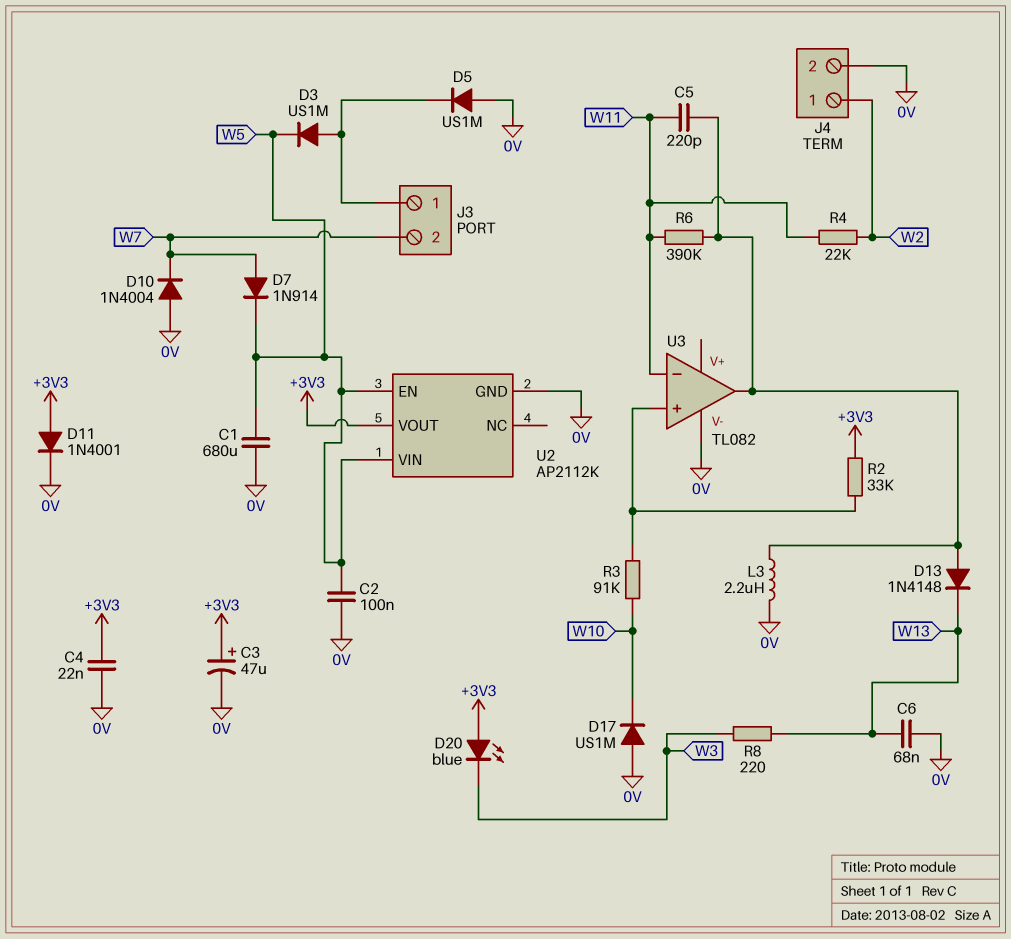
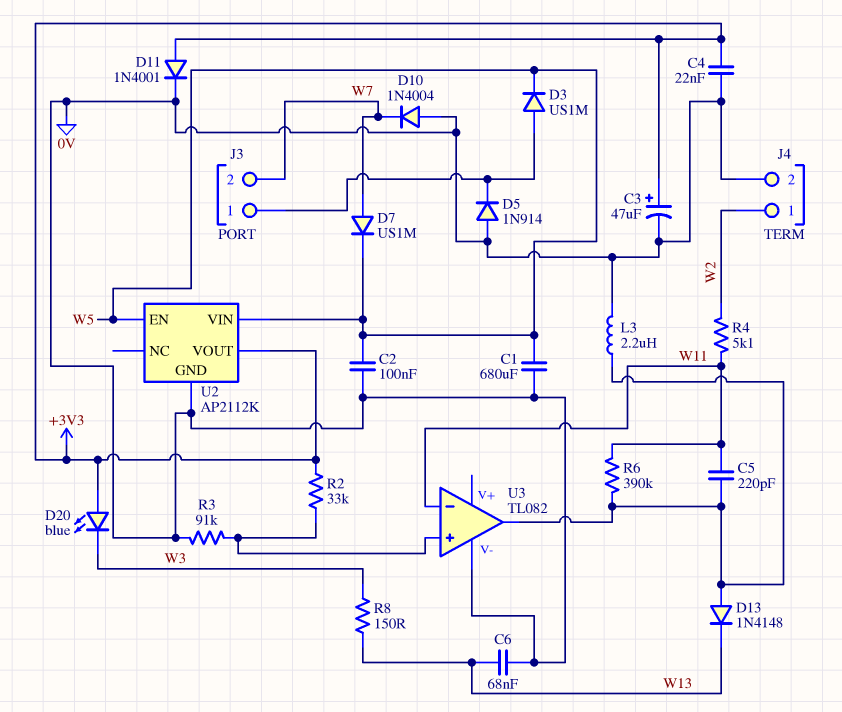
D5: diode US1M (A 0V, K J3/1) -> diode 1N914 (A 0V, K J3/1)
D7: diode 1N914 (A W7, K W5) -> diode US1M (A W7, K W5)
D17: diode US1M (A 0V, K W10) -> none
R3: 91k (U3/in+, W10) -> 91k (0V, U3/in+)
R4: 22k (W2, W11) -> 5.1k (W2, W11)
R8: 220 (W3, W13) -> 150 (W3, W13)

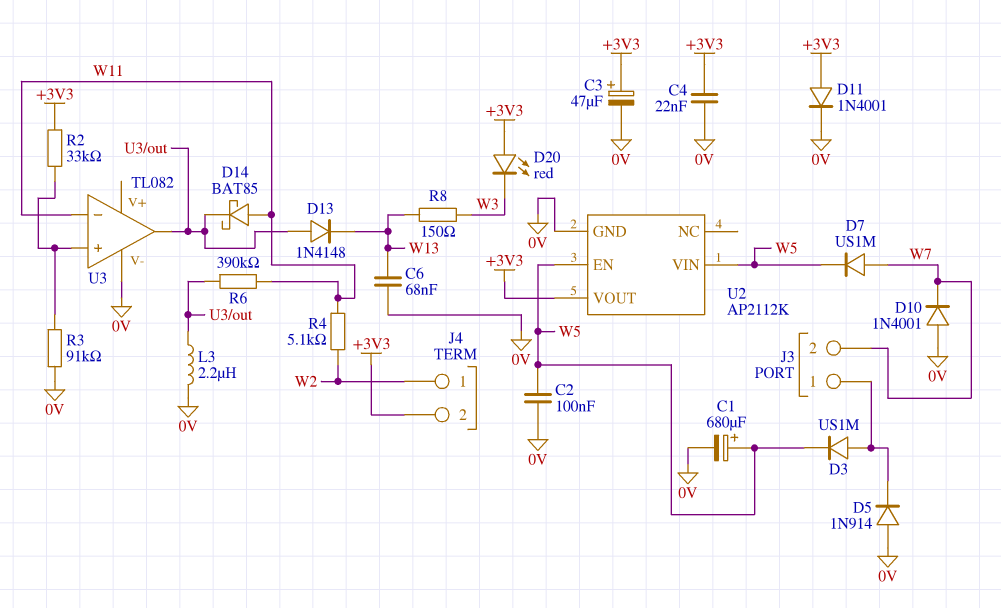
C1: 680uF (0V, W5) -> 680uF (plus W5, minus 0V)
C5: 220pF (U3/out, W11) -> none
D10: diode 1N4004 (A 0V, K W7) -> diode 1N4001 (A 0V, K W7)
D14: none -> schottky BAT85 (A W11, K U3/out)
D20: LED blue (A +3V3, K W3) -> LED red (A +3V3, K W3)
J4 pin 2: 0V -> +3V3

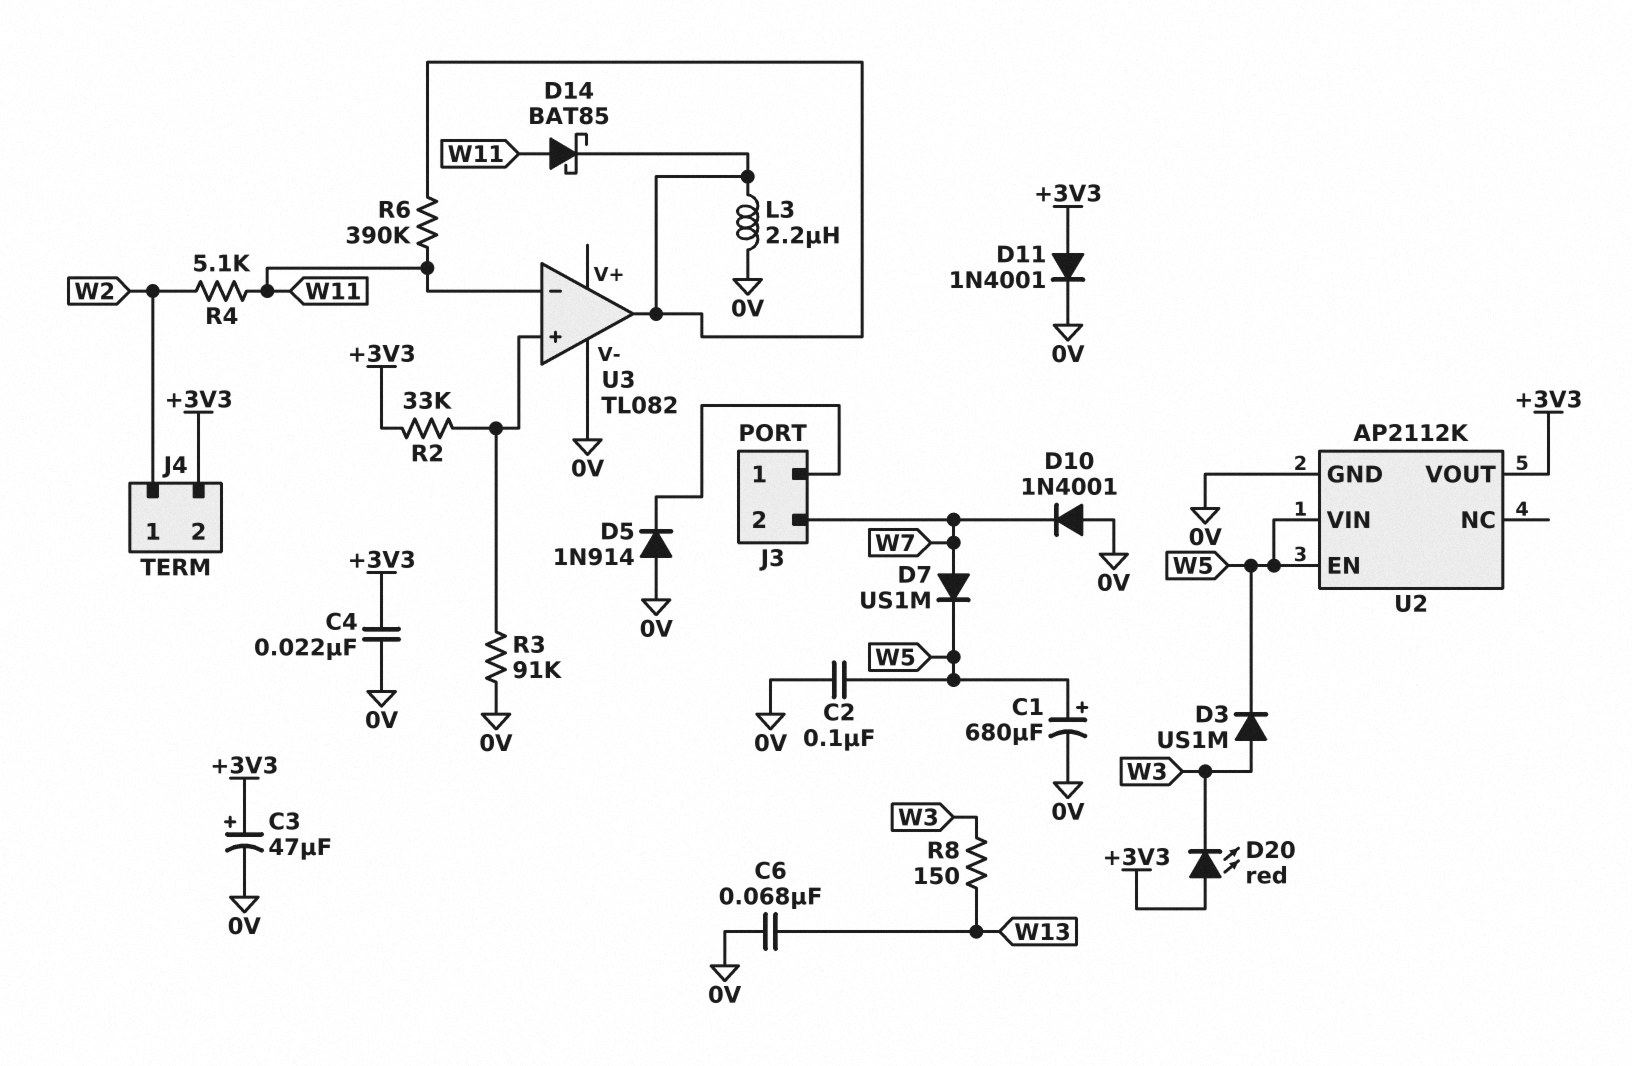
D3: diode US1M (A J3/1, K W5) -> diode US1M (A W3, K W5)
D13: diode 1N4148 (A U3/out, K W13) -> none

